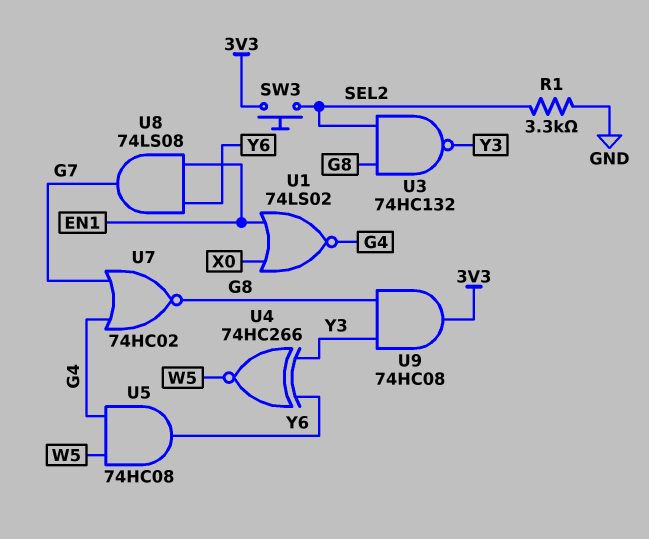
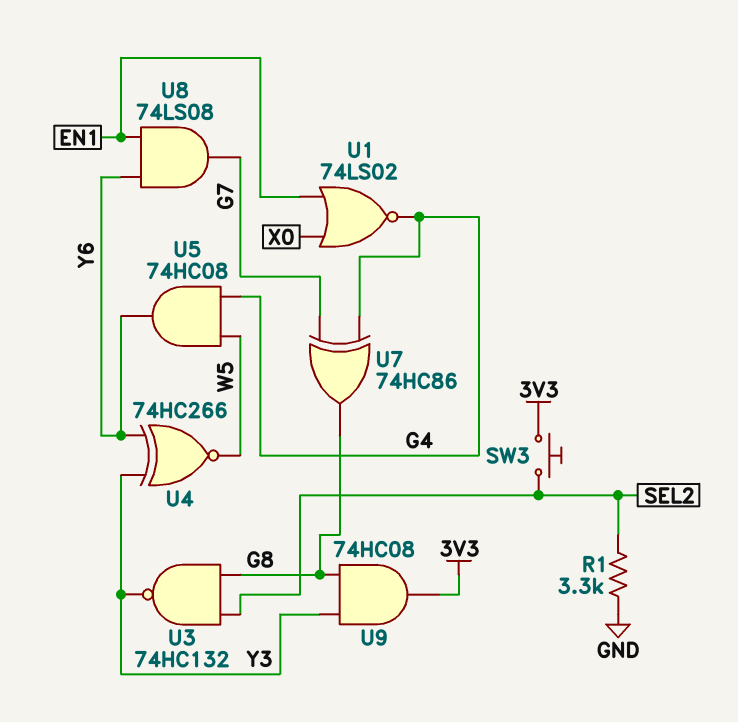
U7: NOR 74HC02 (in G4, in G7, out G8) -> XOR 74HC86 (in G4, in G7, out G8)

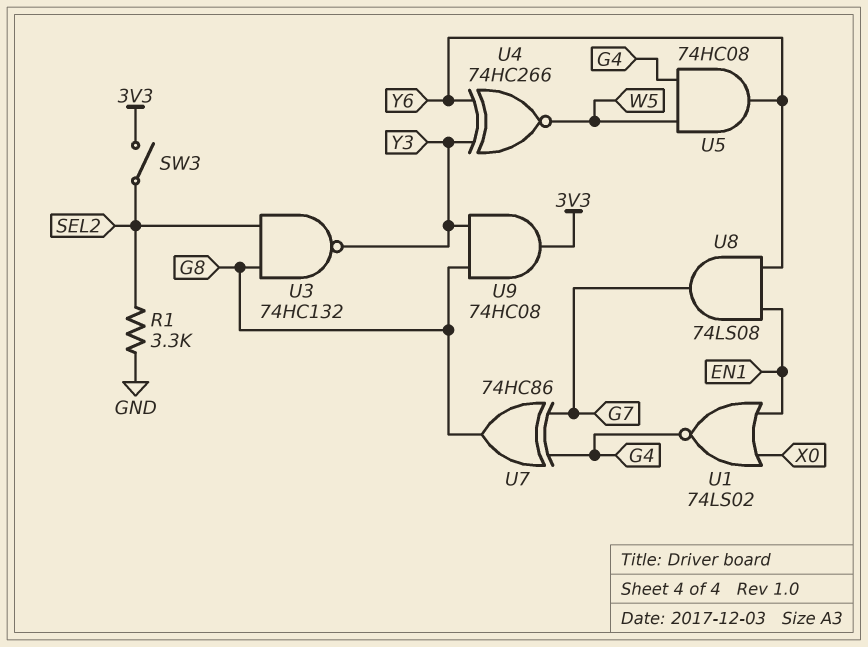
SW3: button (3V3, SEL2) -> switch (3V3, SEL2)

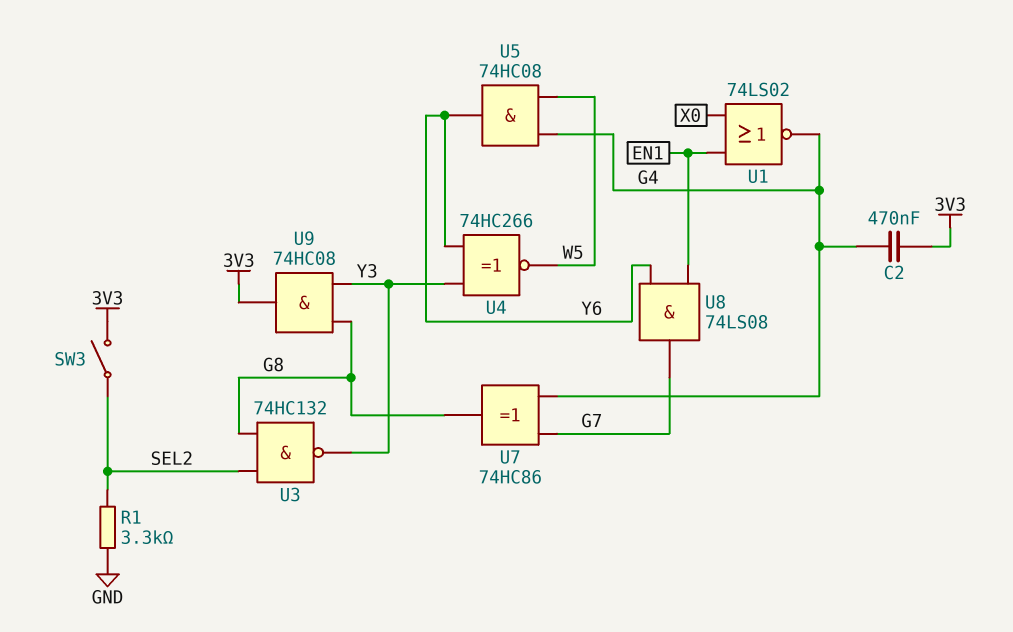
C2: none -> 470nF (3V3, G4)

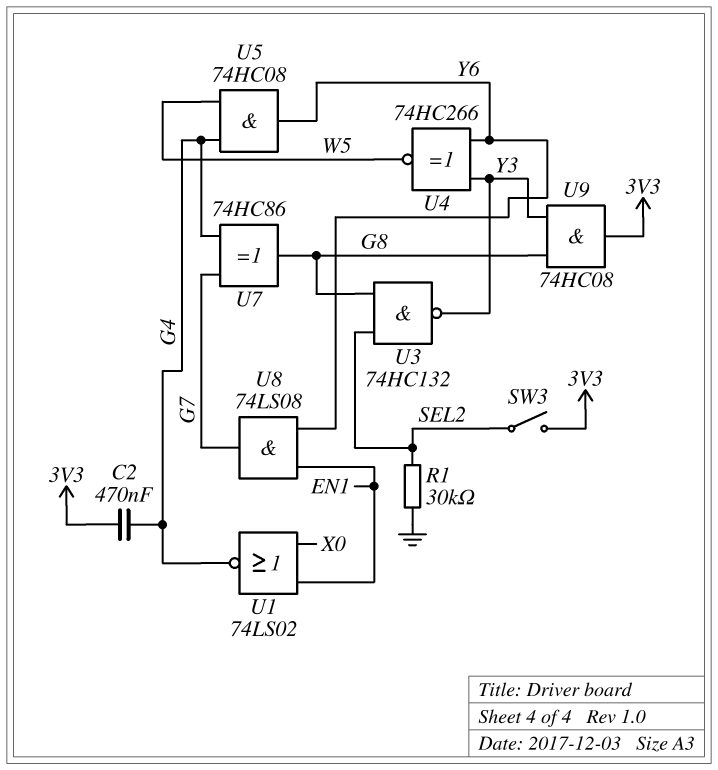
R1: 3.3k (GND, SEL2) -> 30k (GND, SEL2)

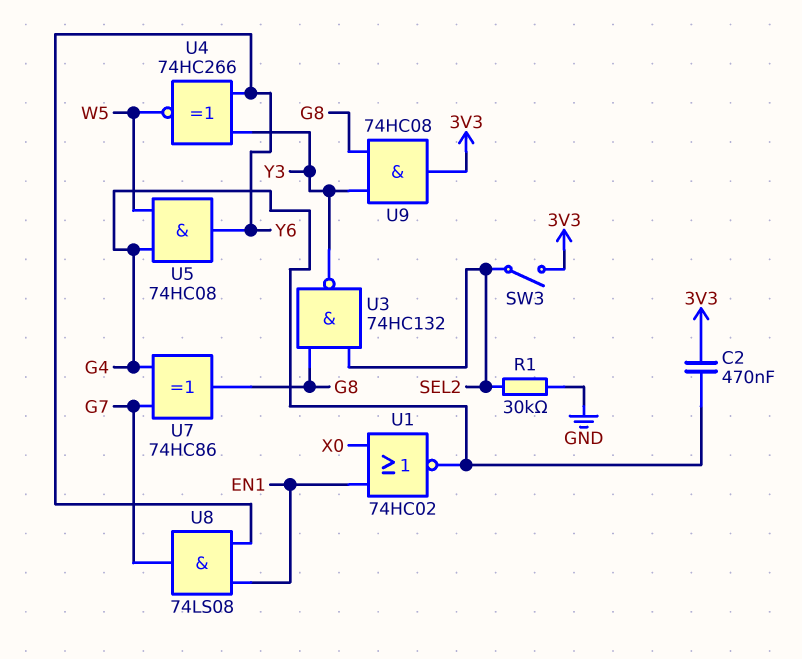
U1: NOR 74LS02 (in EN1, in X0, out G4) -> NOR 74HC02 (in EN1, in X0, out G4)

